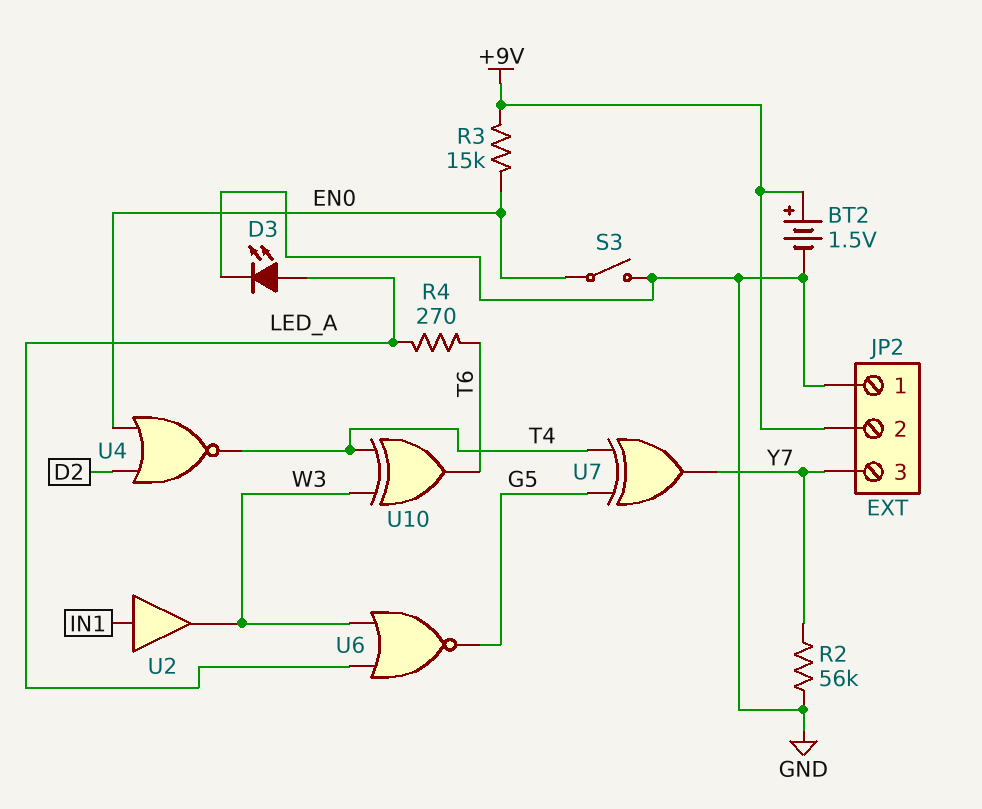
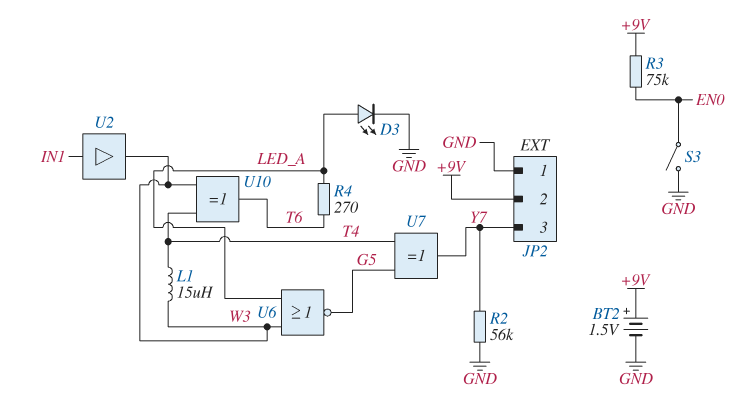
L1: none -> 15uH (T4, W3)
R3: 15k (+9V, EN0) -> 75k (+9V, EN0)
U4: NOR (in D2, in EN0, out T4) -> none

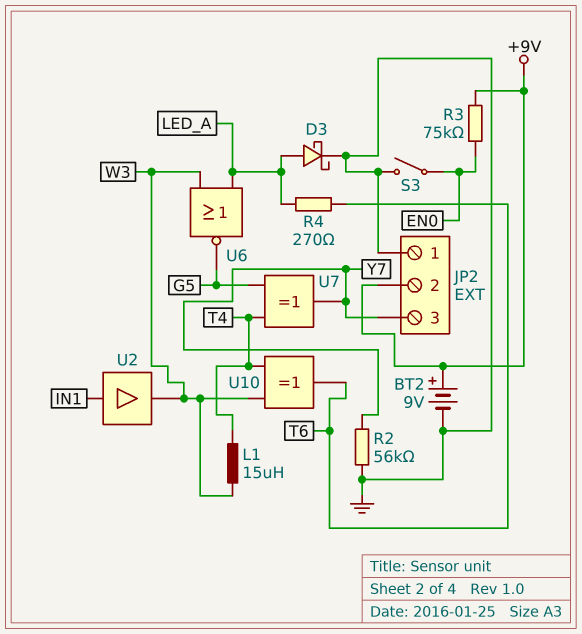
BT2: 1.5V (plus +9V, minus GND) -> 9V (plus +9V, minus GND)
D3: LED (A LED_A, K GND) -> schottky (A LED_A, K GND)

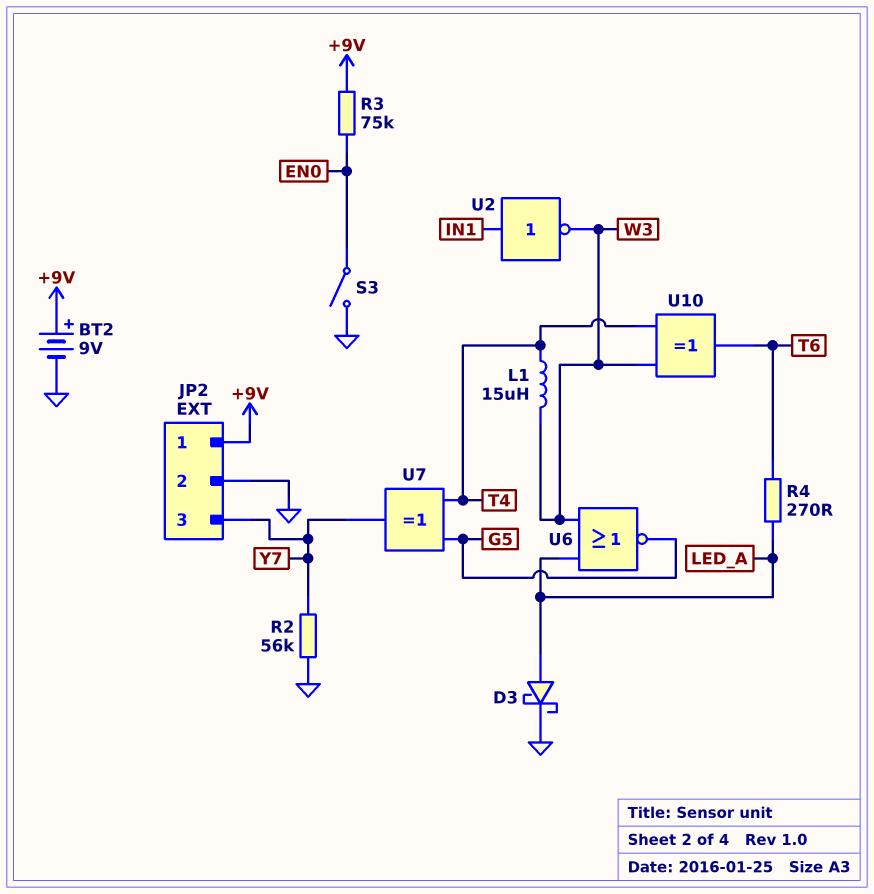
JP2 pin 1: GND -> +9V
JP2 pin 2: +9V -> GND
U2: buffer (in IN1, out W3) -> NOT (in IN1, out W3)

